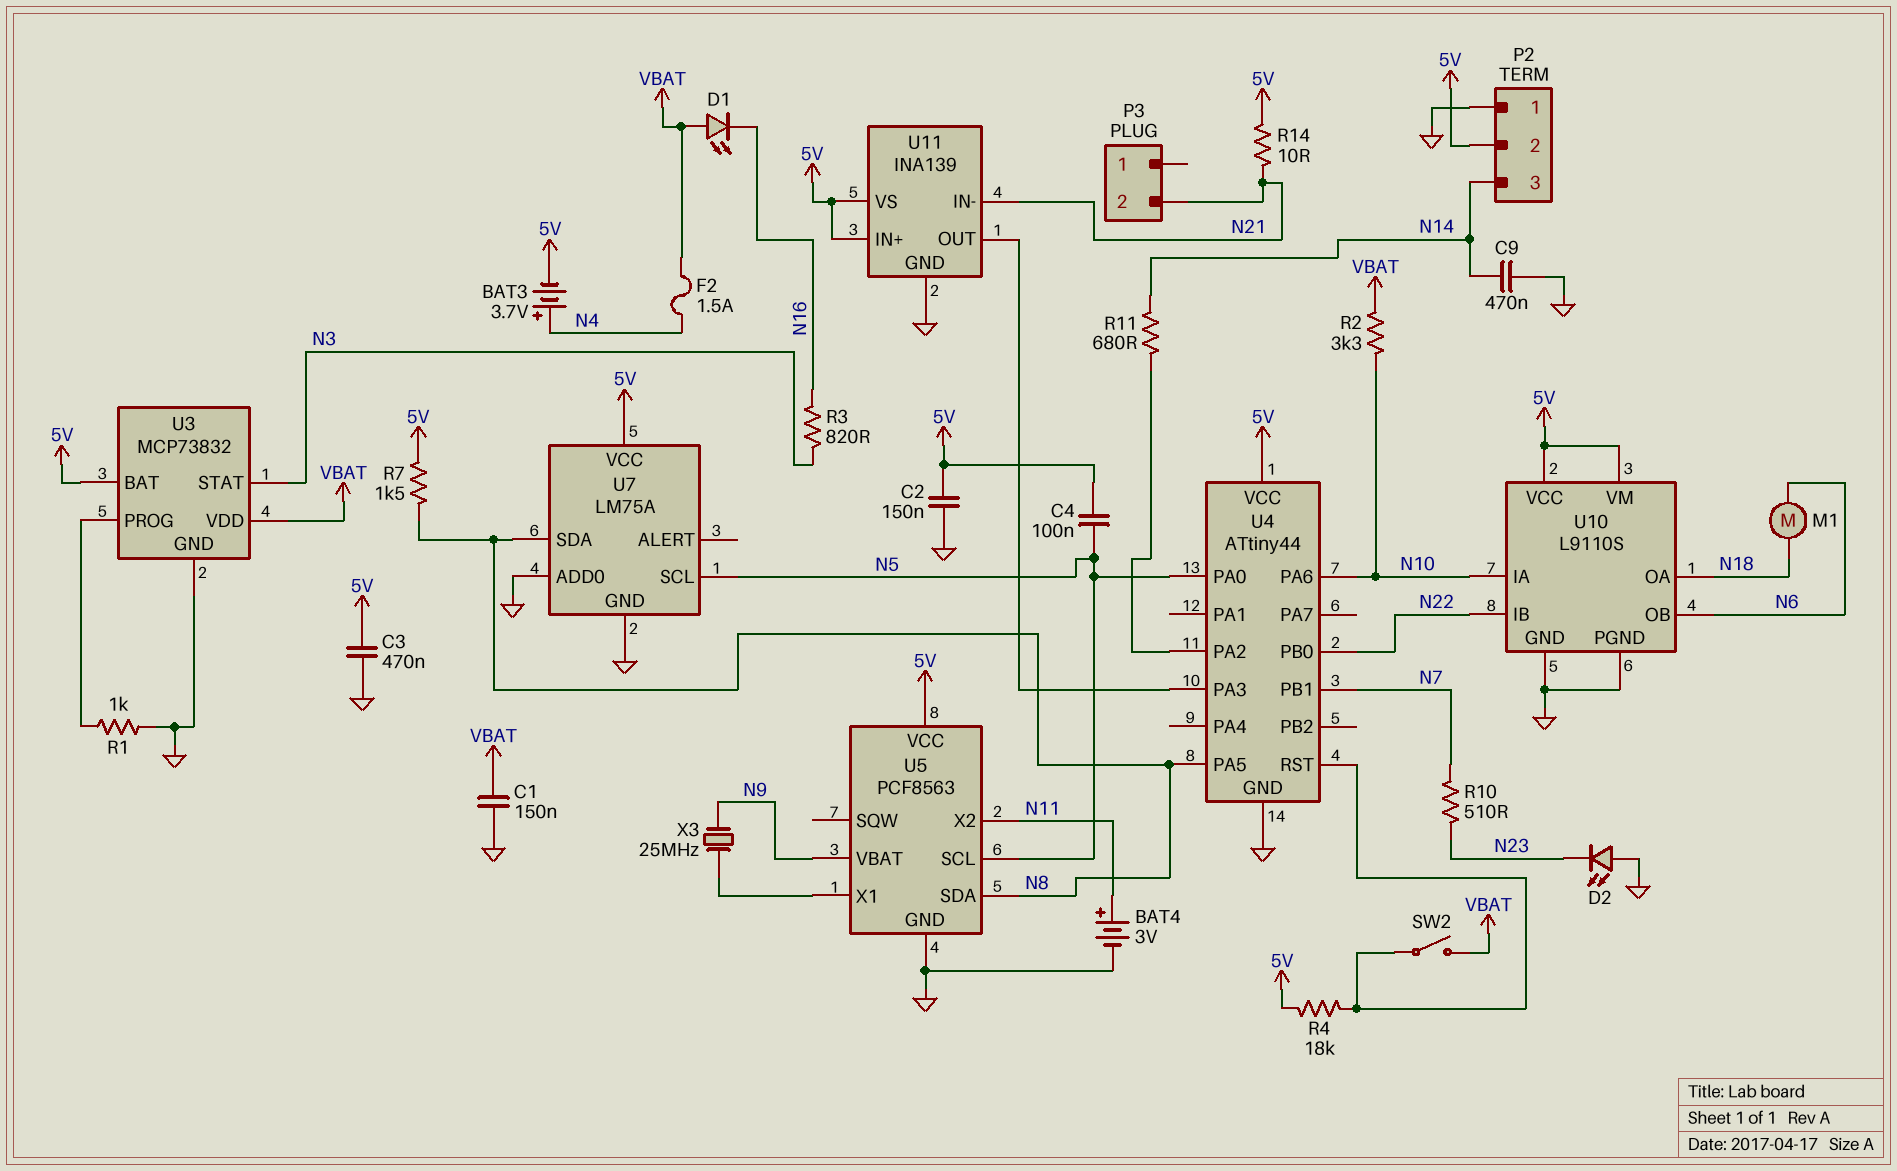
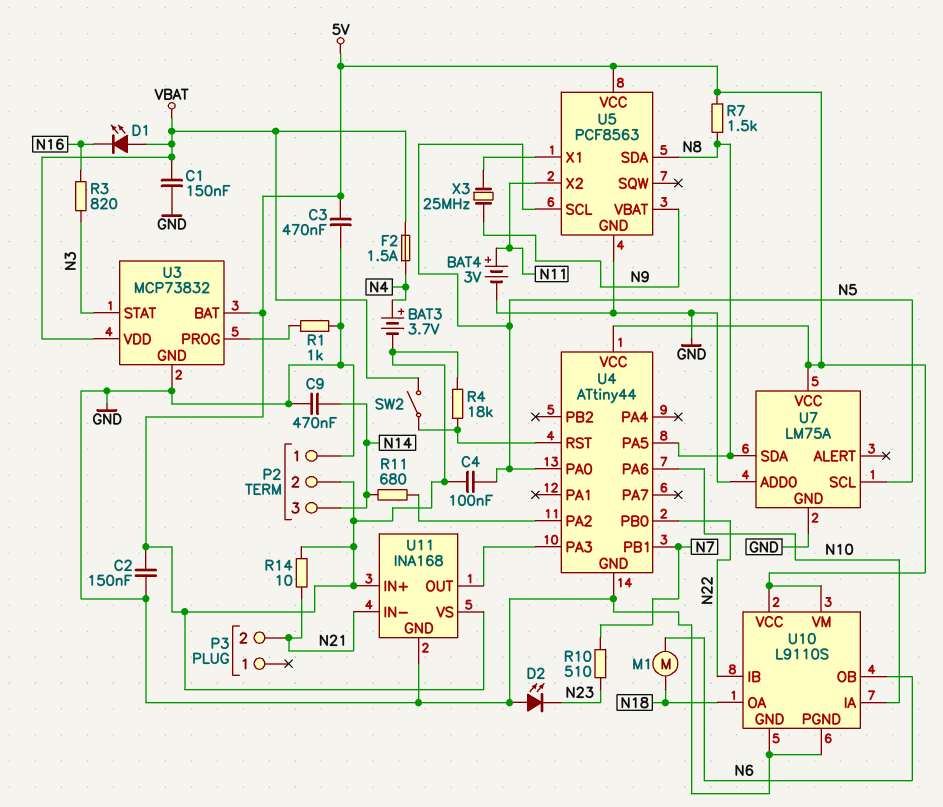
R2: 3.3k (N10, VBAT) -> none
U11: INA139 -> INA168

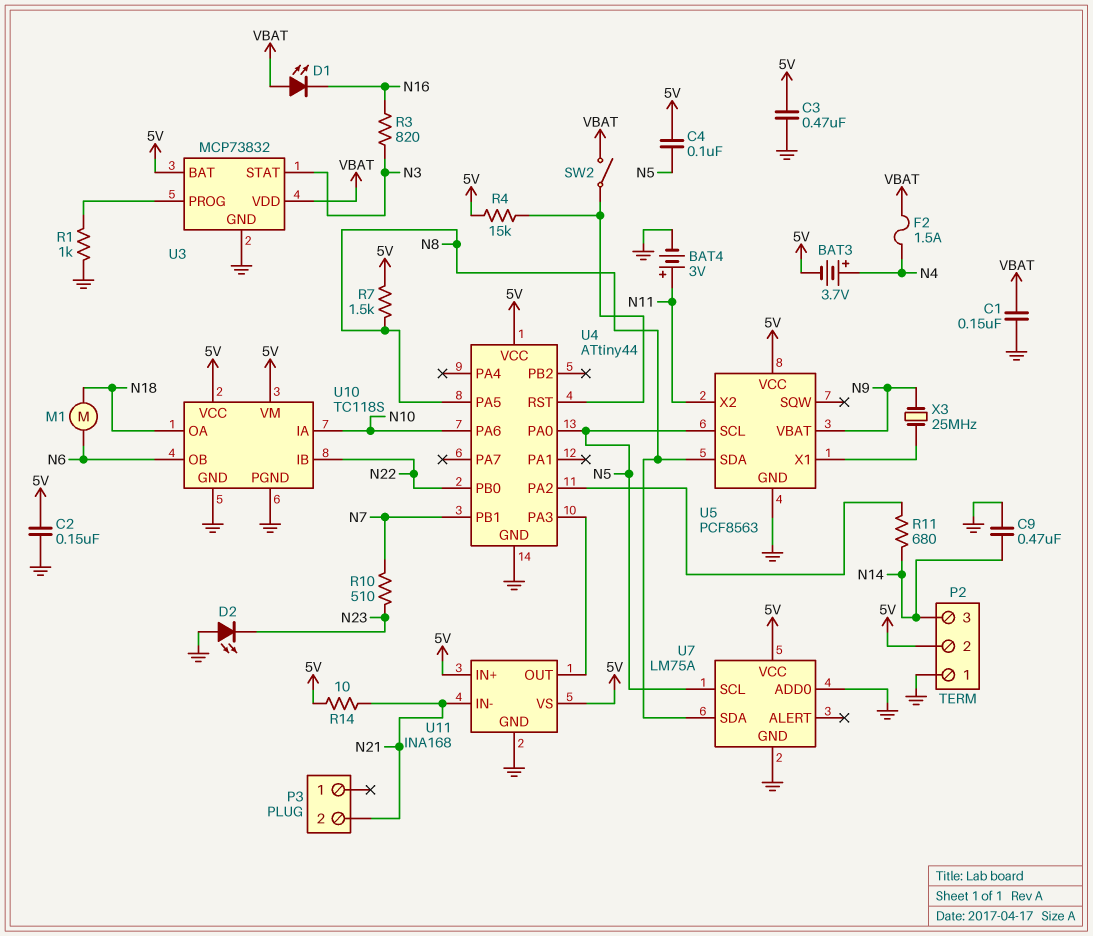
R4: 18k (5V, U4/RST) -> 15k (5V, U4/RST)
U10: L9110S -> TC118S

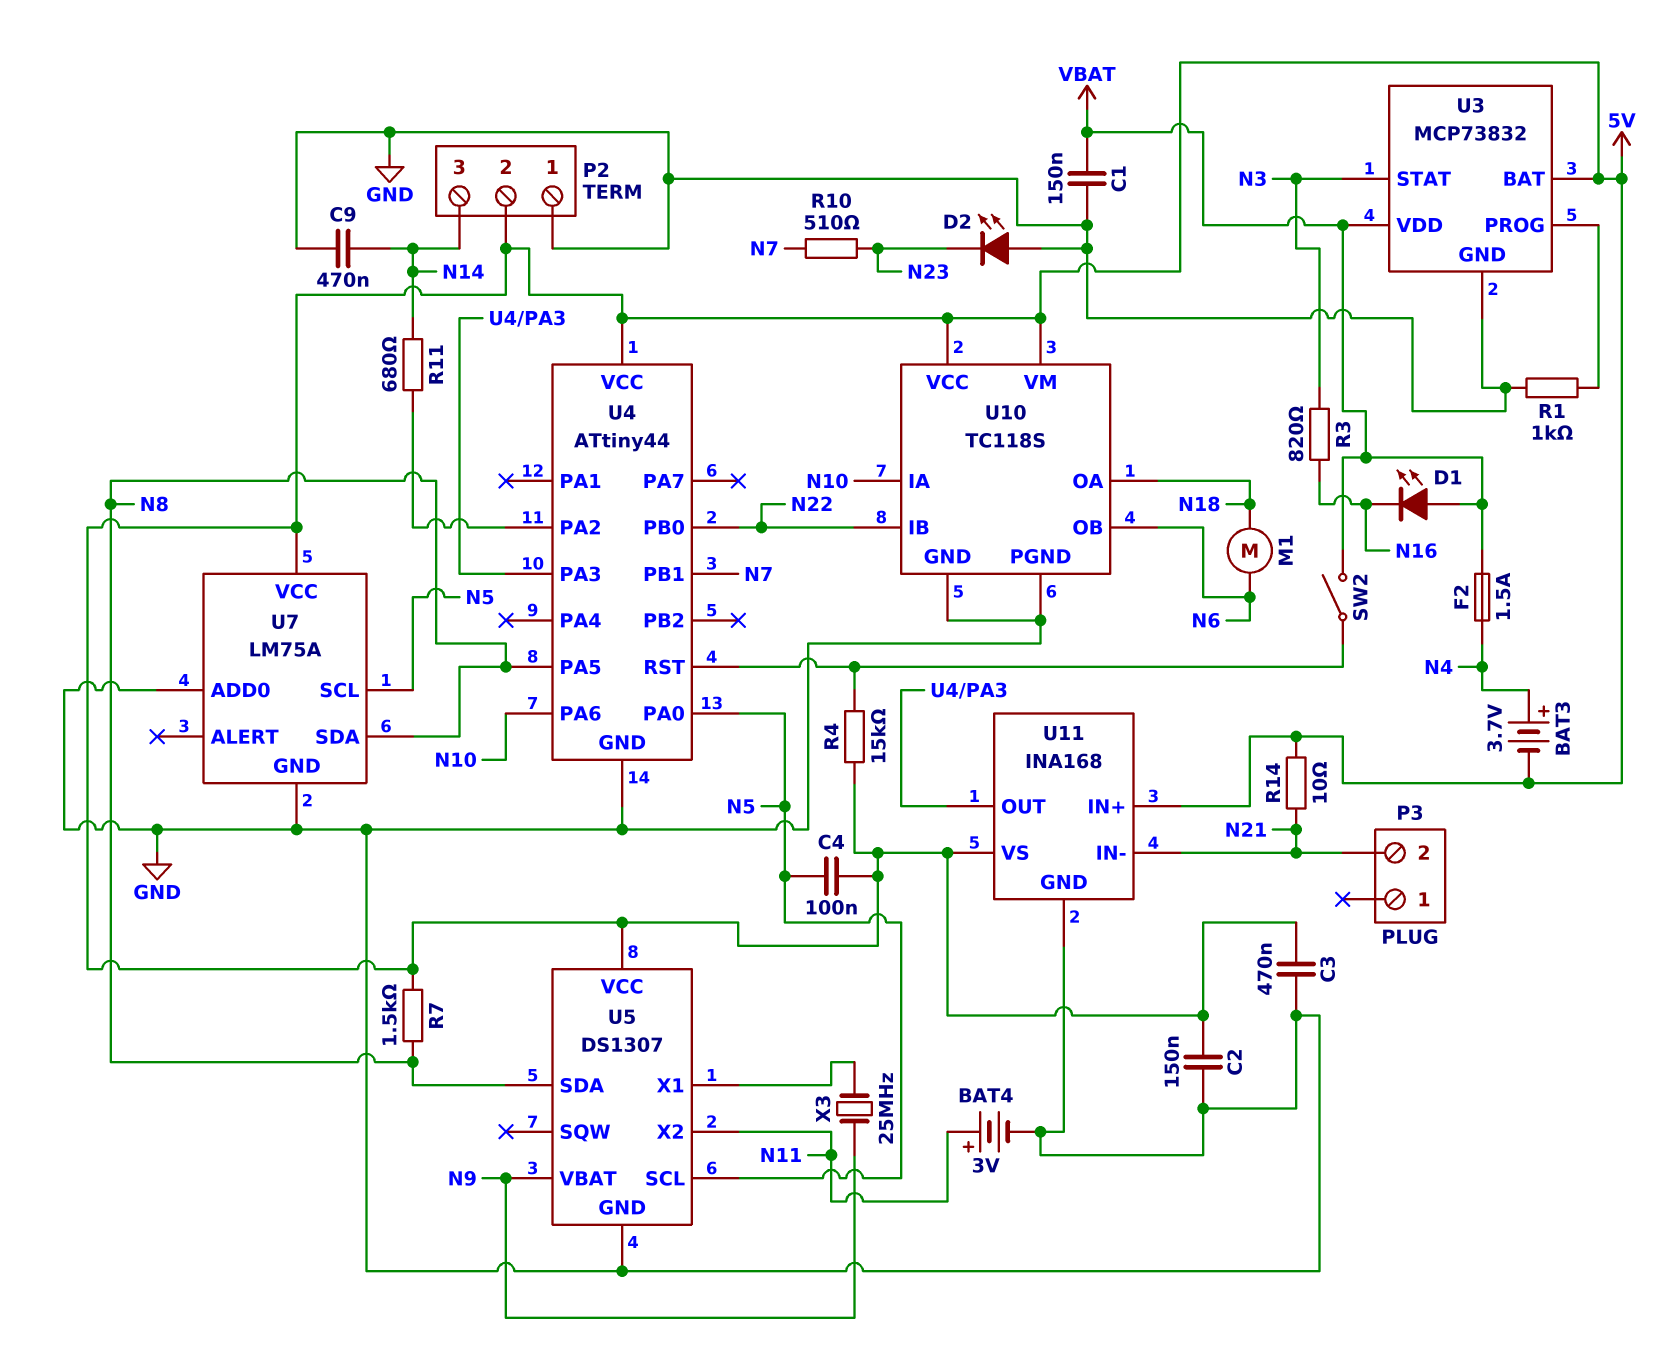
U5: PCF8563 -> DS1307

